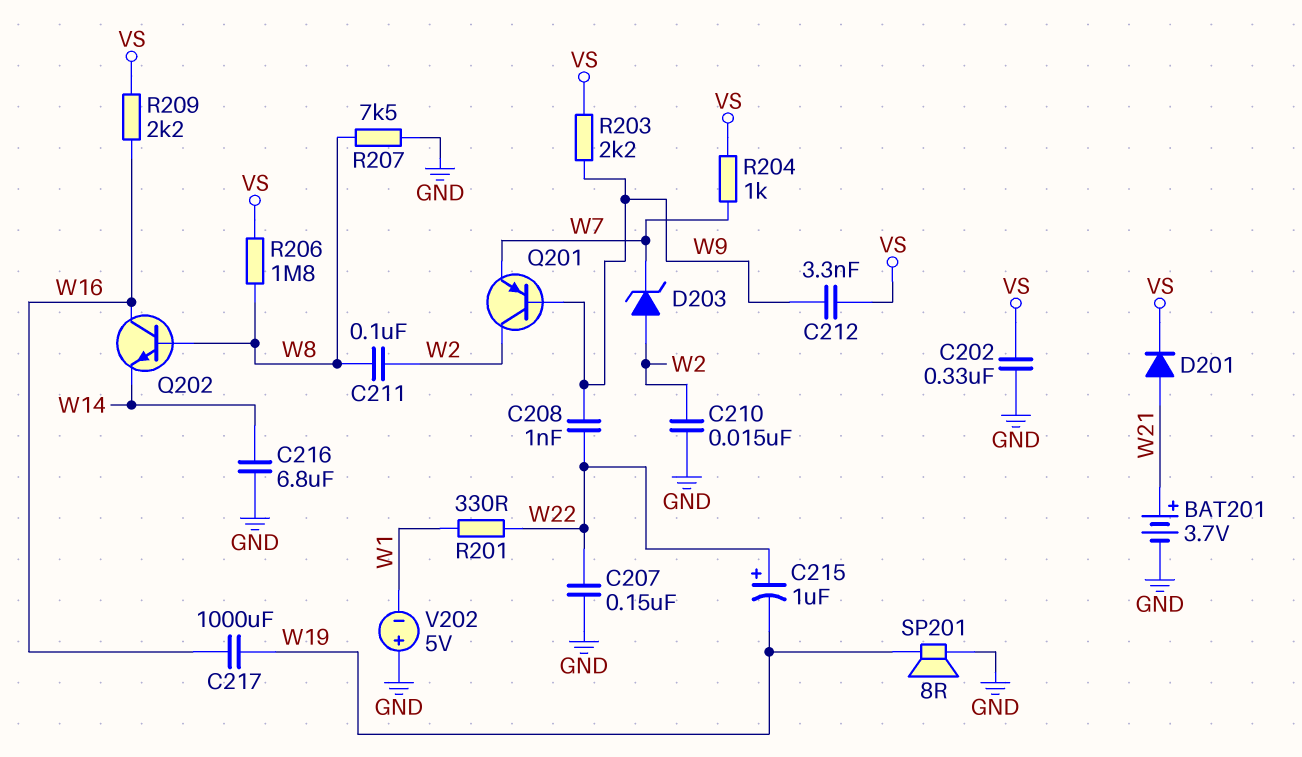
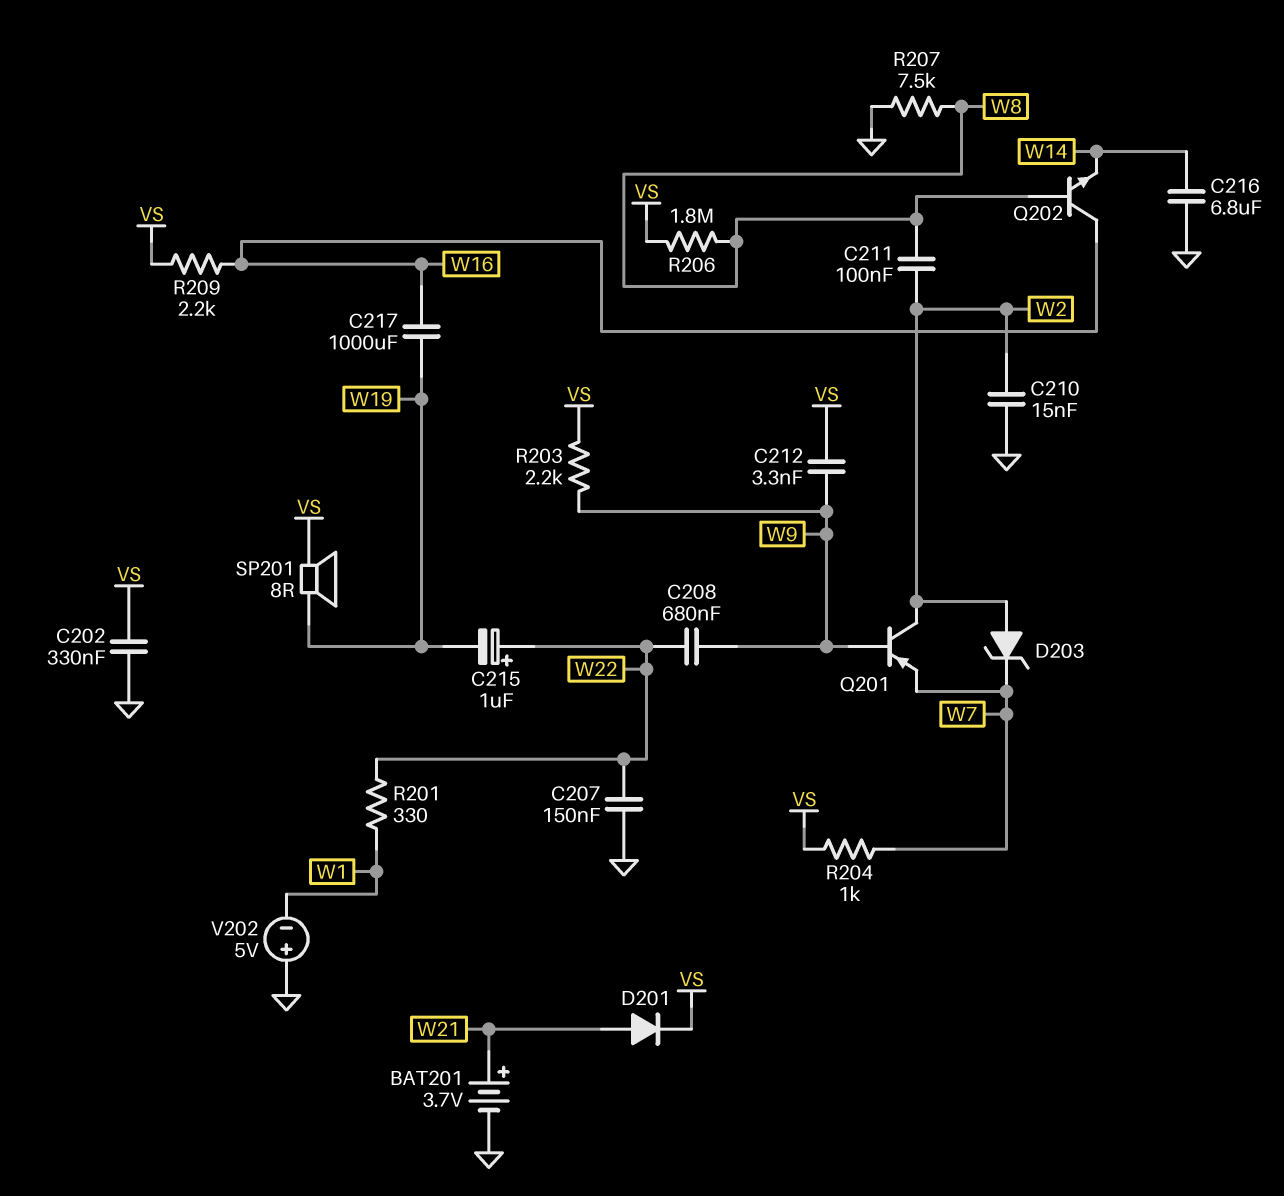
C208: 1nF (W9, W22) -> 680nF (W9, W22)
SP201: speaker 8R (GND, W19) -> speaker 8R (VS, W19)

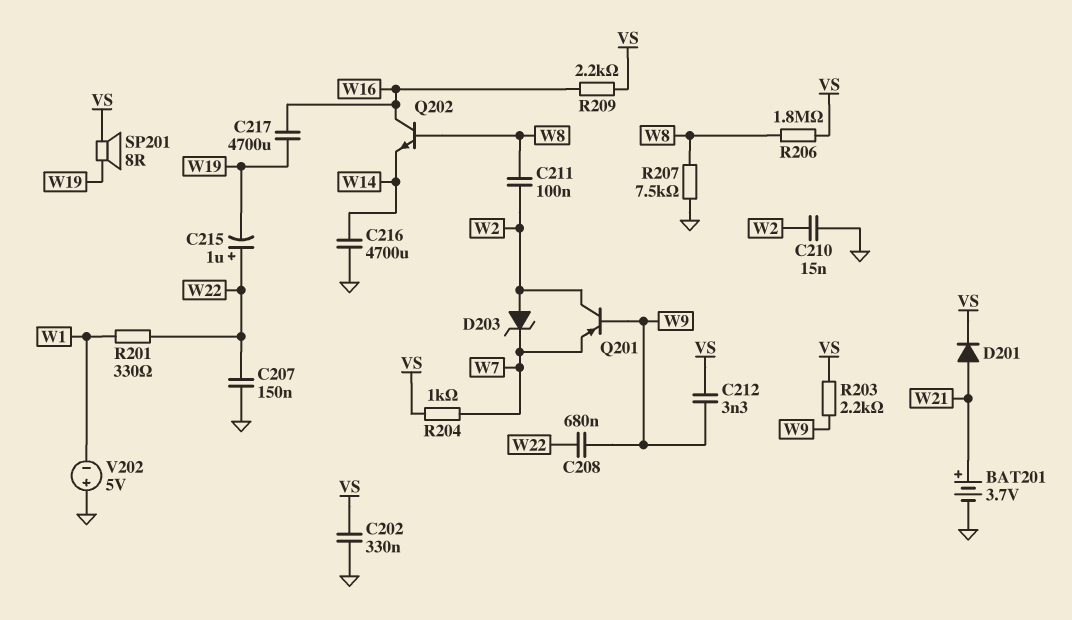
C216: 6.8uF (GND, W14) -> 4700uF (GND, W14)
C217: 1000uF (W16, W19) -> 4700uF (W16, W19)

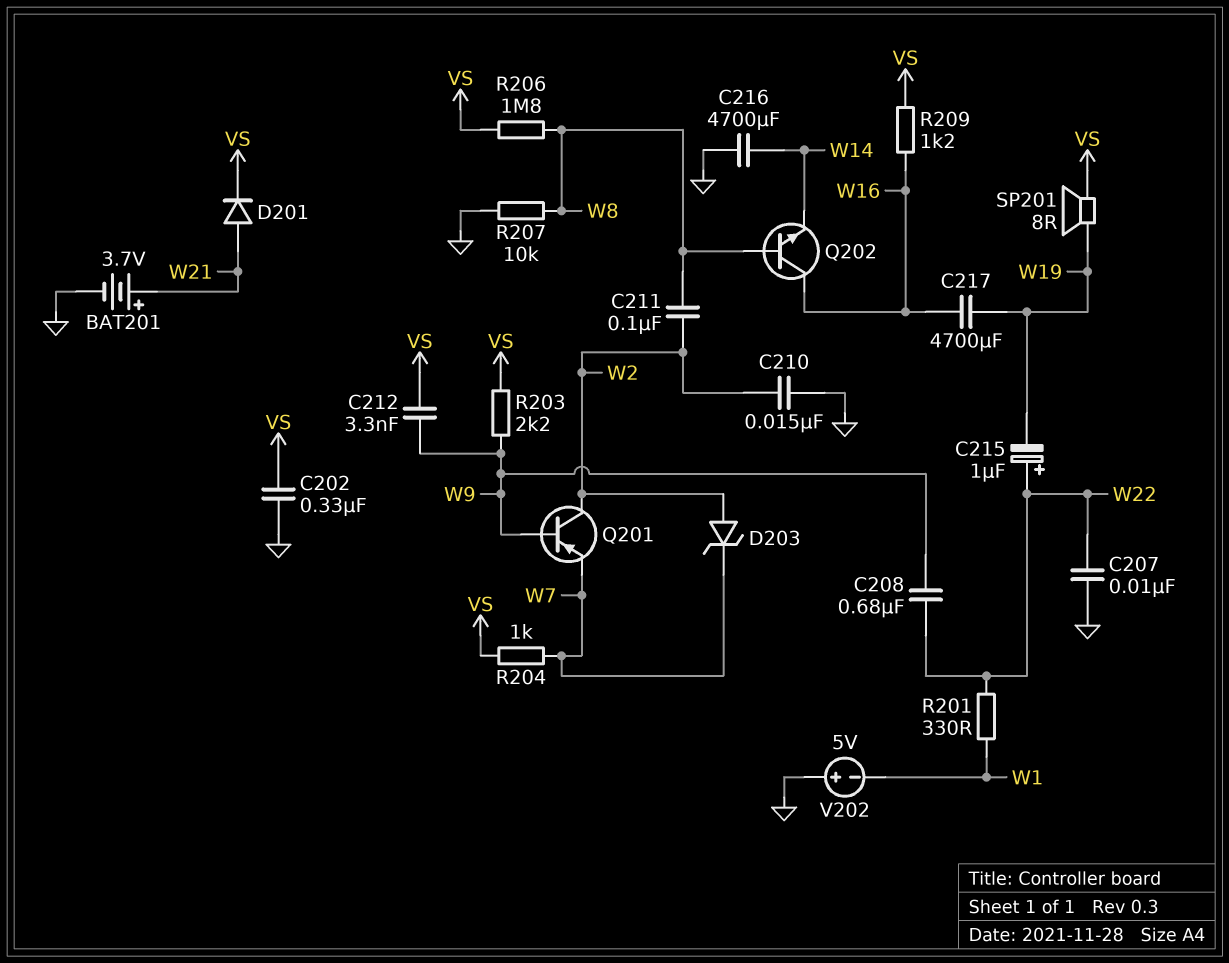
C207: 150nF (GND, W22) -> 10nF (GND, W22)
R207: 7.5k (GND, W8) -> 10k (GND, W8)
R209: 2.2k (VS, W16) -> 1.2k (VS, W16)

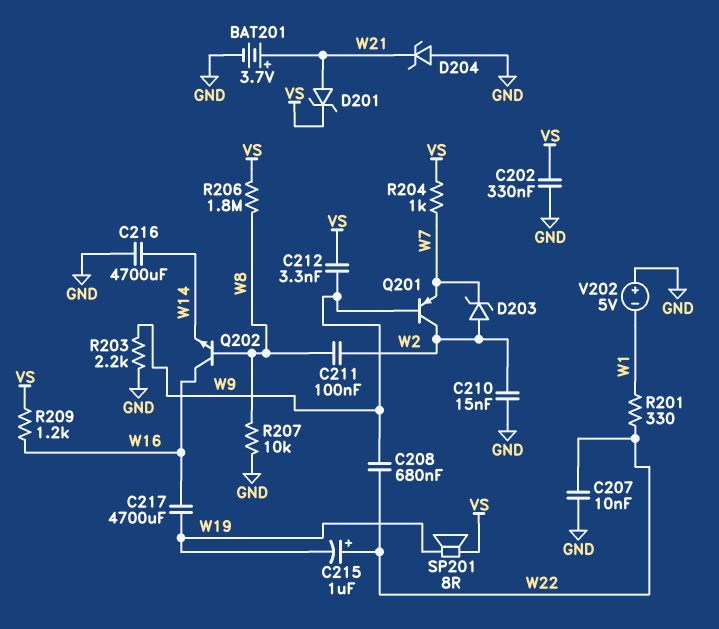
D201: diode (A W21, K VS) -> zener (A W21, K VS)
D204: none -> zener (A GND, K W21)
R203: 2.2k (VS, W9) -> 2.2k (GND, W9)

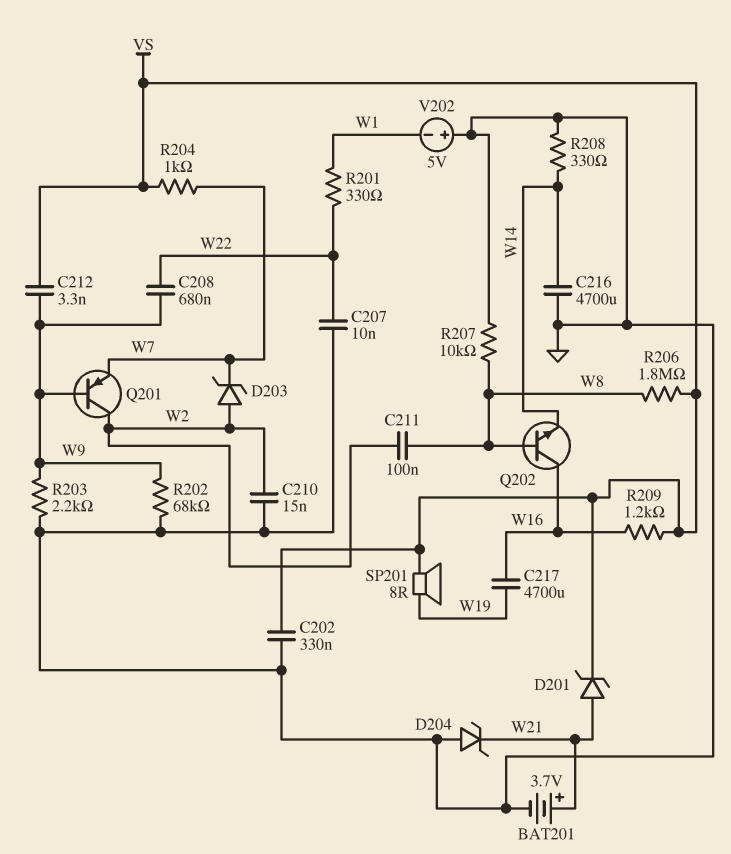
C215: 1uF (plus W22, minus W19) -> none
R202: none -> 68k (GND, W9)
R208: none -> 330 (GND, W14)

